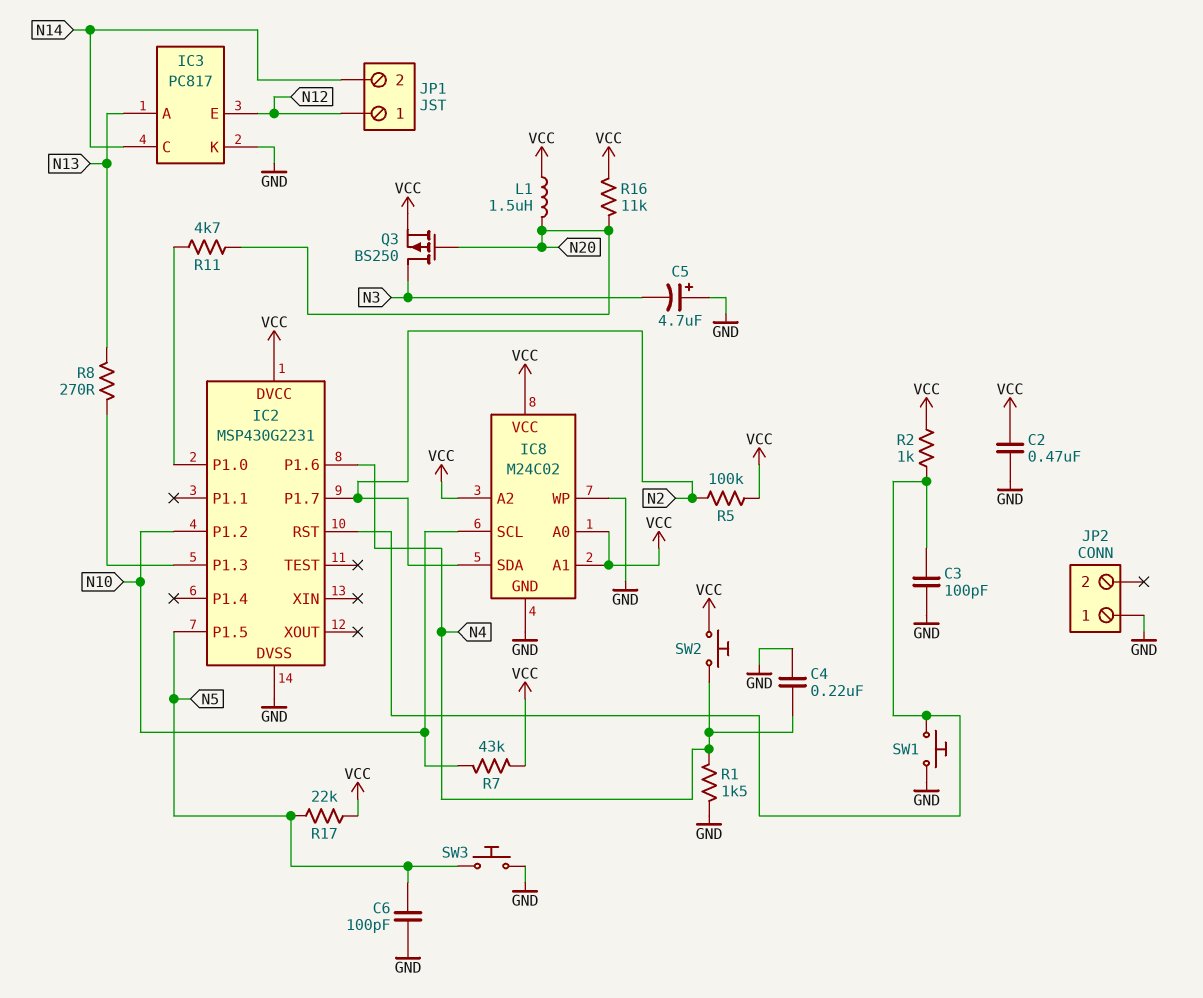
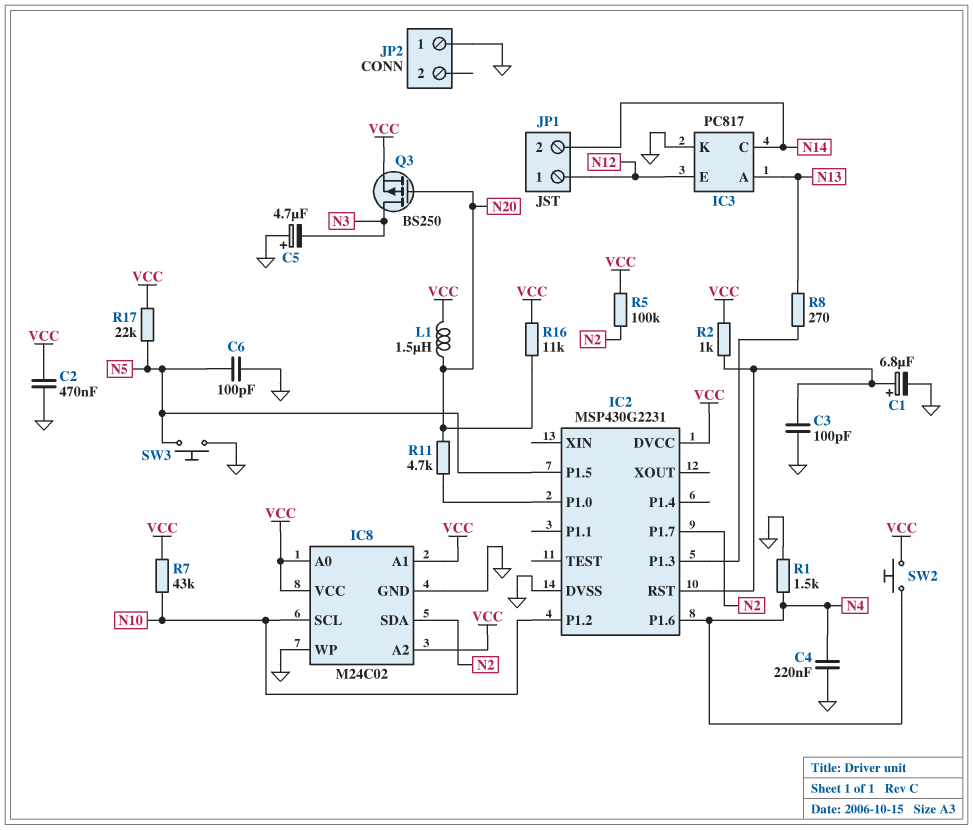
C1: none -> 6.8uF (plus IC2/RST, minus GND)
SW1: button (GND, IC2/RST) -> none

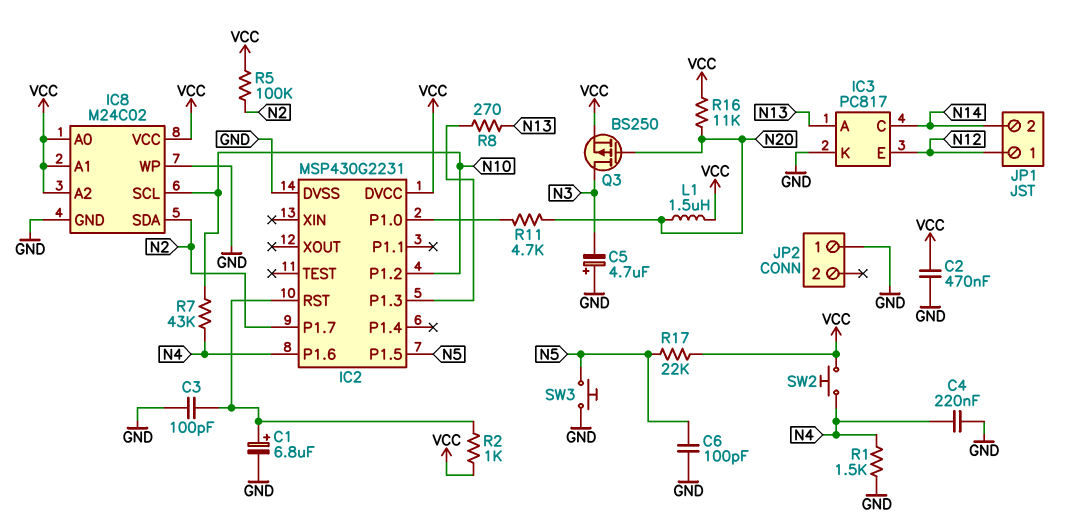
R7: 43k (N10, VCC) -> 43k (N4, N10)

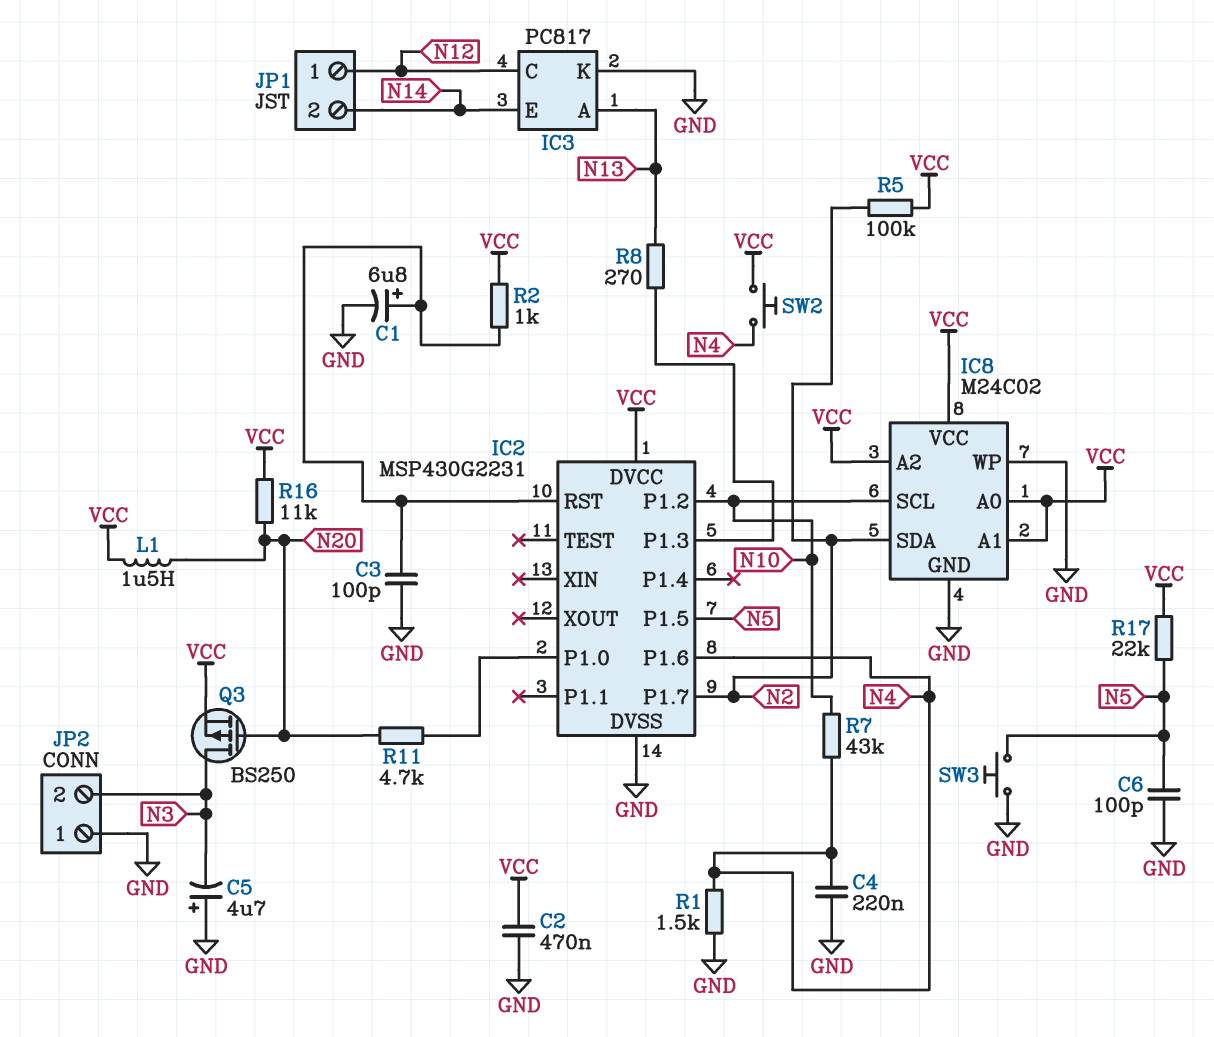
IC3 pin C: N14 -> N12
IC3 pin E: N12 -> N14
JP2 pin 2: none -> N3

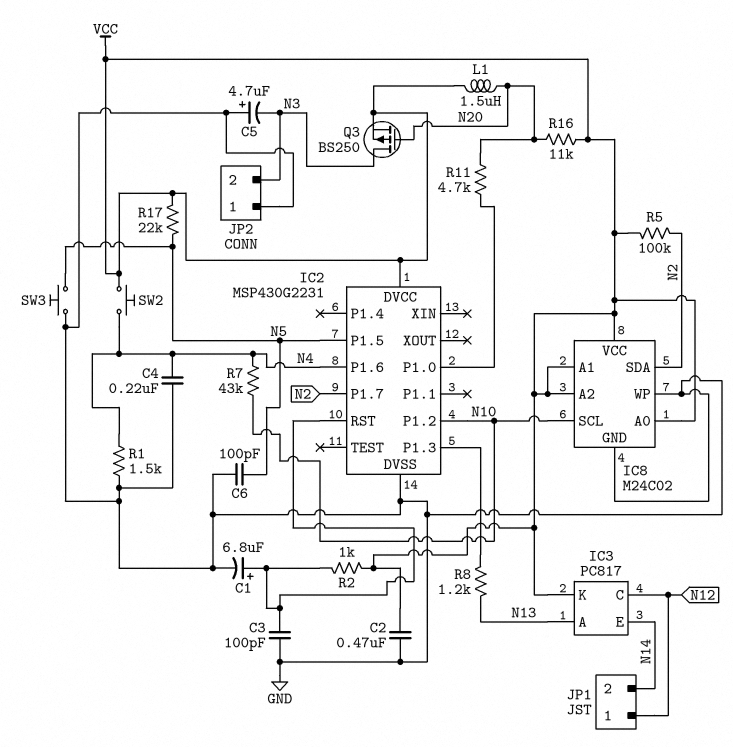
IC3 pin K: GND -> VCC
R8: 270 (IC2/P1.3, N13) -> 1.2k (IC2/P1.3, N13)

